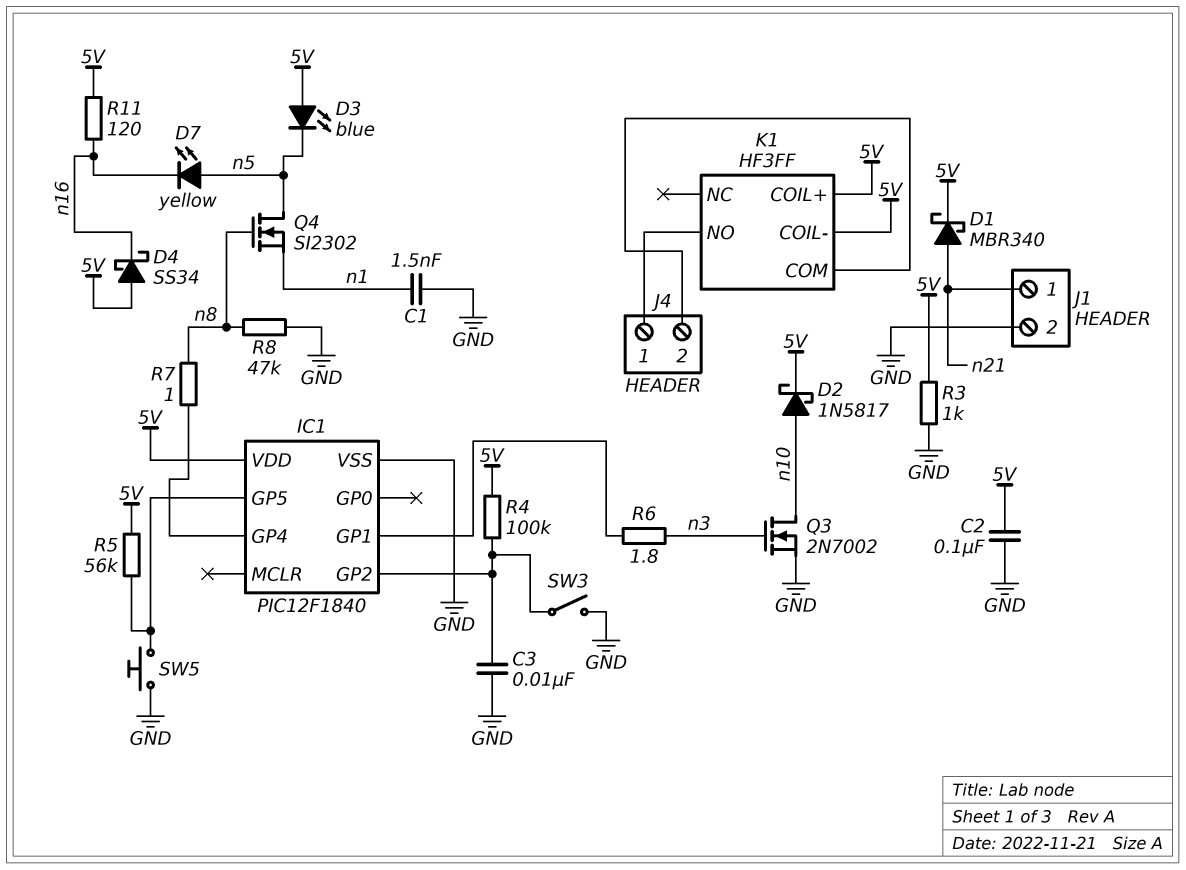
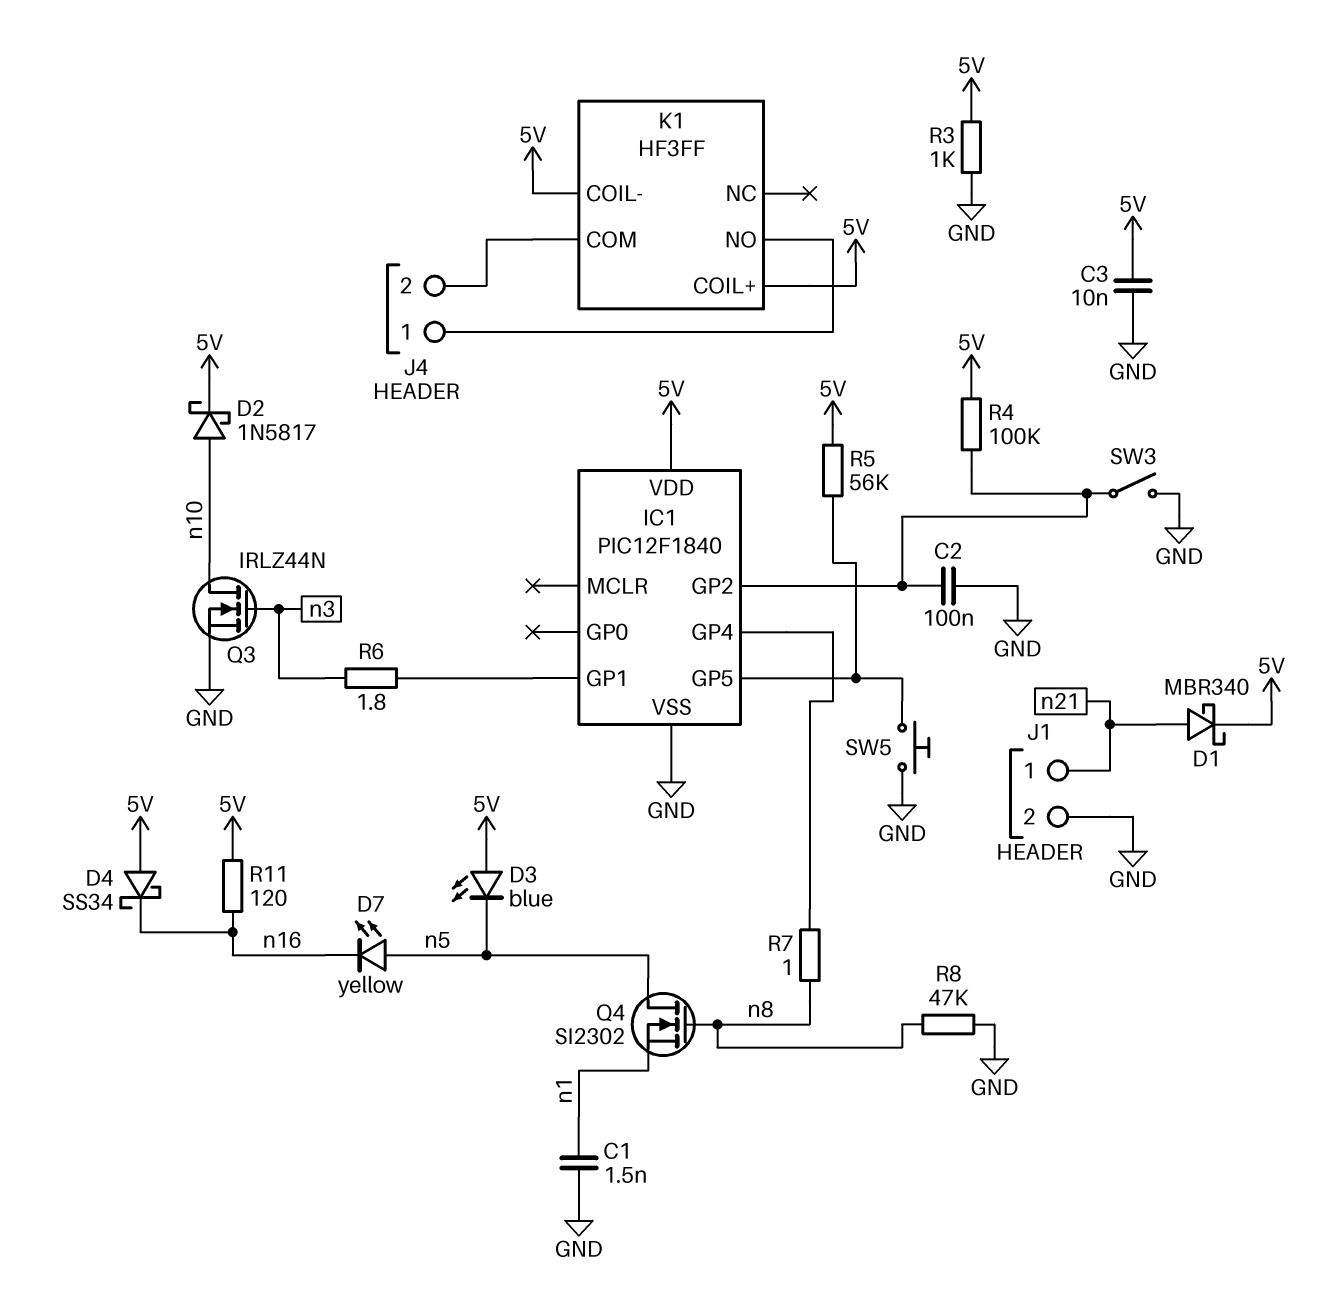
C2: 100nF (5V, GND) -> 100nF (GND, IC1/GP2)
C3: 10nF (GND, IC1/GP2) -> 10nF (5V, GND)
Q3: NMOS 2N7002 (G n3, D n10, S GND) -> NMOS IRLZ44N (G n3, D n10, S GND)

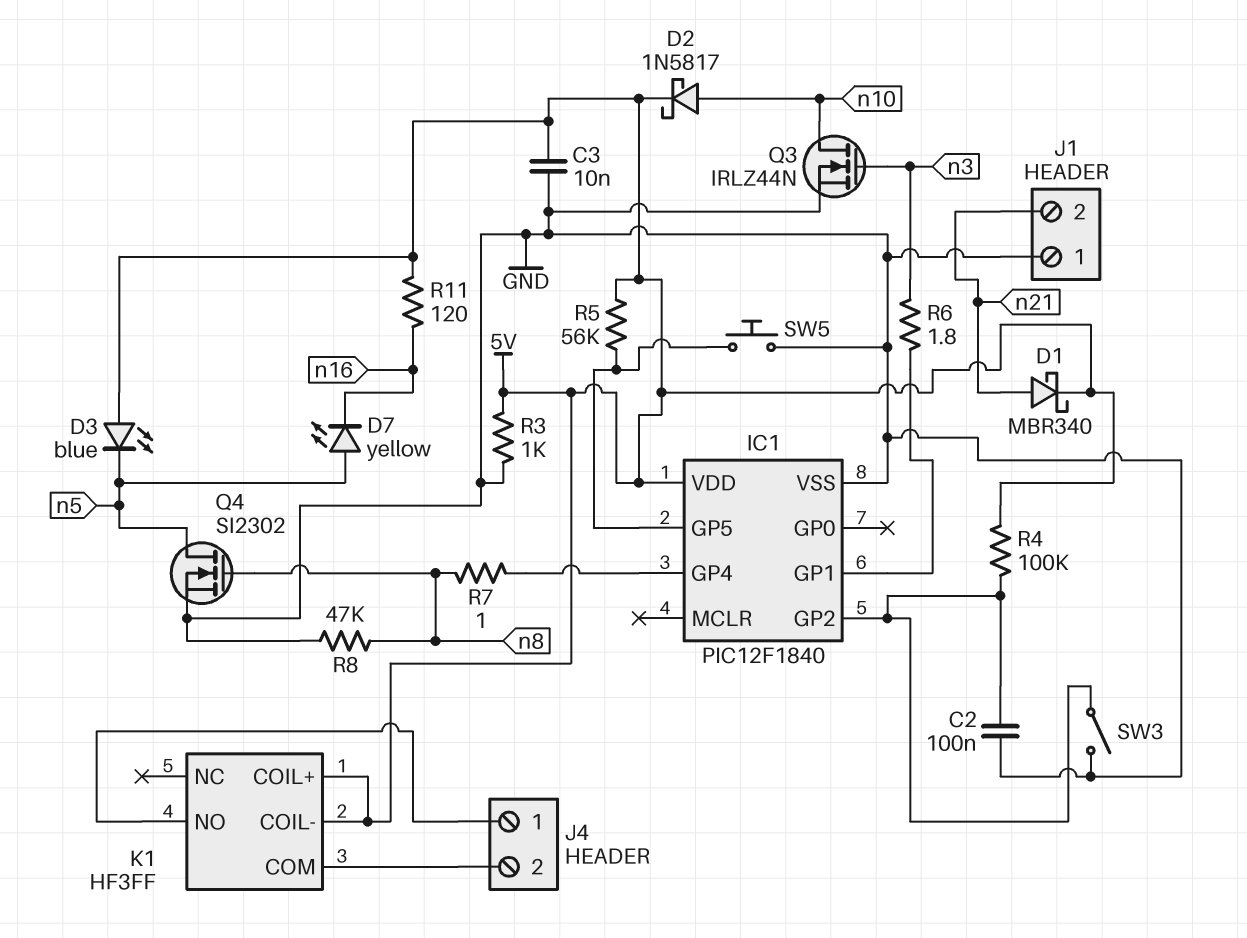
C1: 1.5nF (GND, n1) -> none
D4: schottky SS34 (A 5V, K n16) -> none
J1 pin 1: n21 -> GND
J1 pin 2: GND -> n21
Q4: NMOS SI2302 (G n8, D n5, S n1) -> NMOS SI2302 (G n8, D n5, S GND)

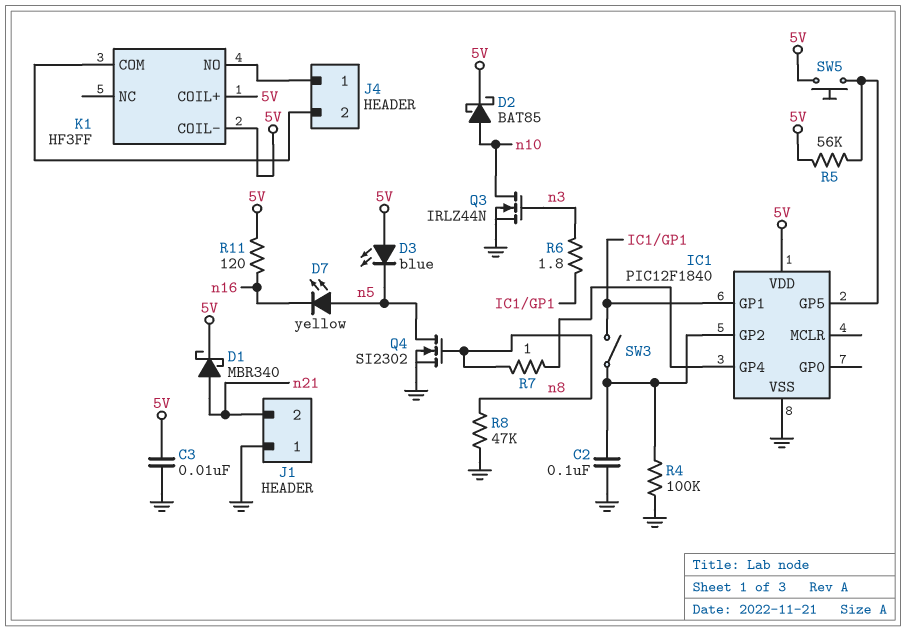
D2: schottky 1N5817 (A n10, K 5V) -> schottky BAT85 (A n10, K 5V)
R3: 1k (5V, GND) -> none
R4: 100k (5V, IC1/GP2) -> 100k (GND, IC1/GP2)
SW3: switch (GND, IC1/GP2) -> switch (IC1/GP1, IC1/GP2)
SW5: button (GND, IC1/GP5) -> button (5V, IC1/GP5)

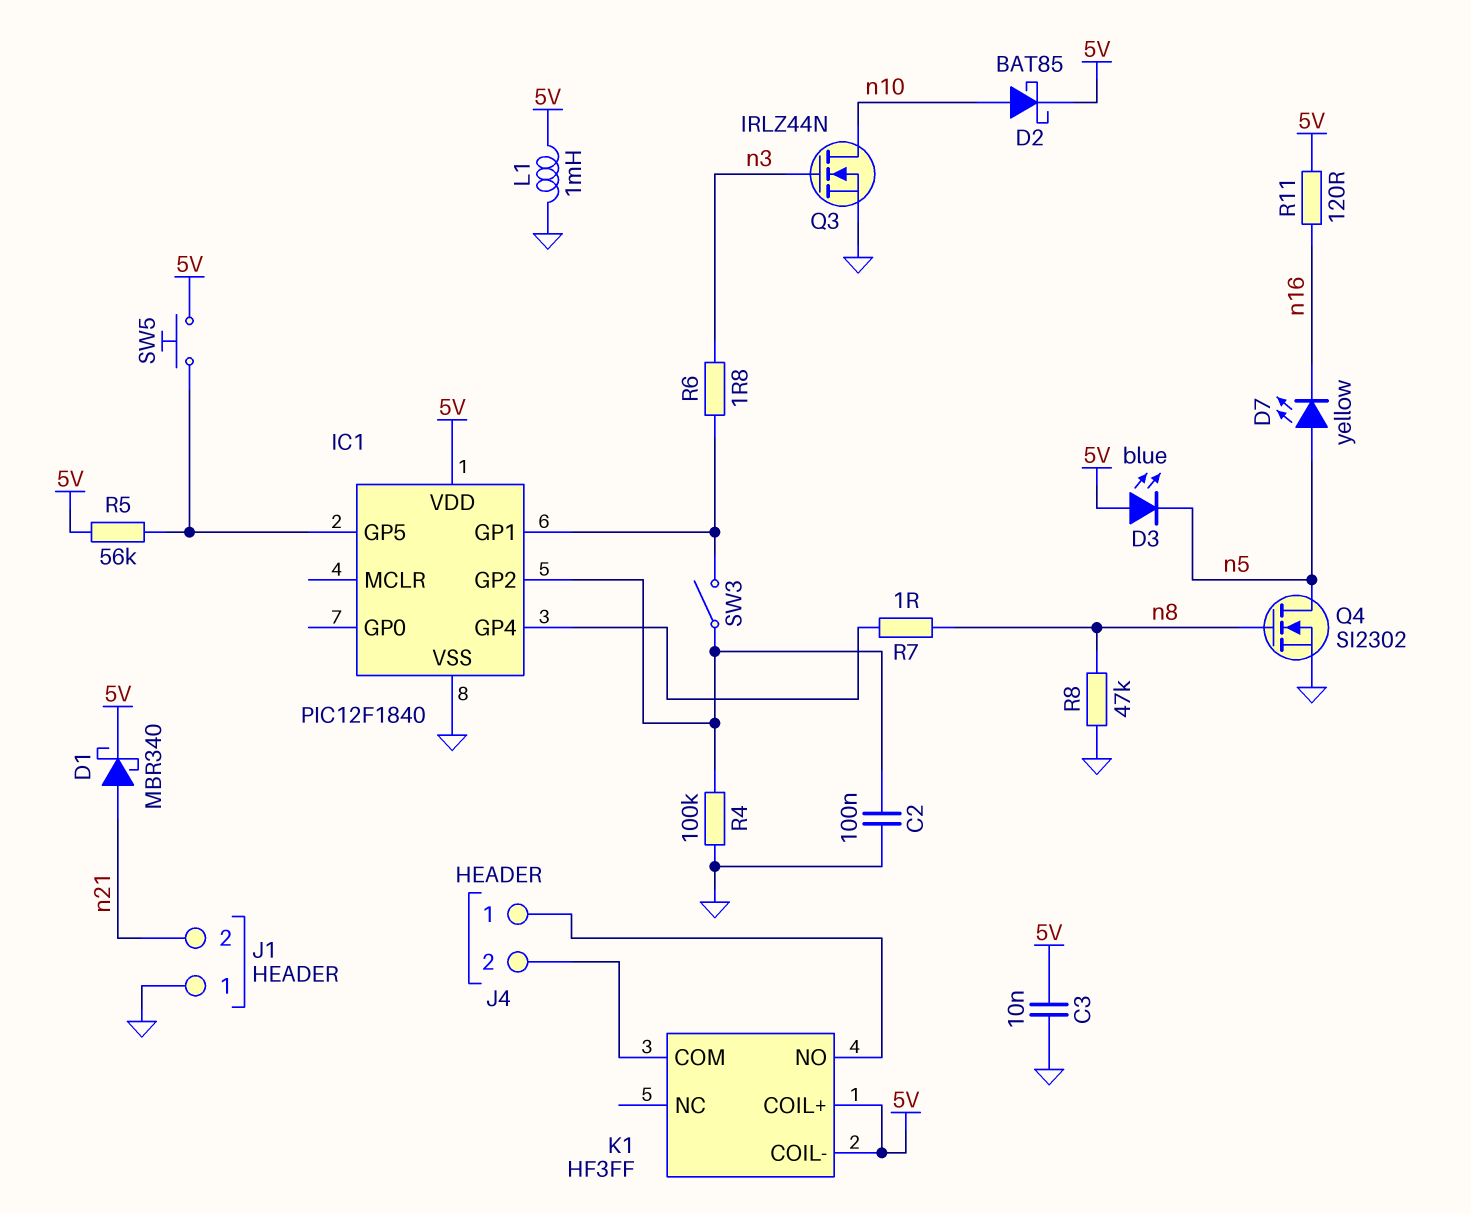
L1: none -> 1mH (5V, GND)

